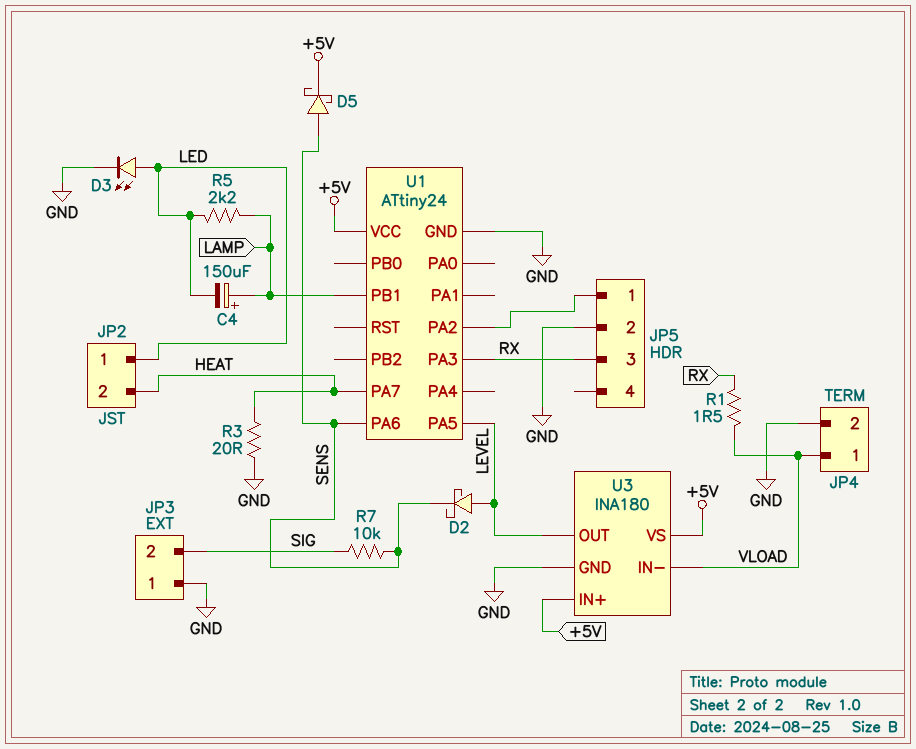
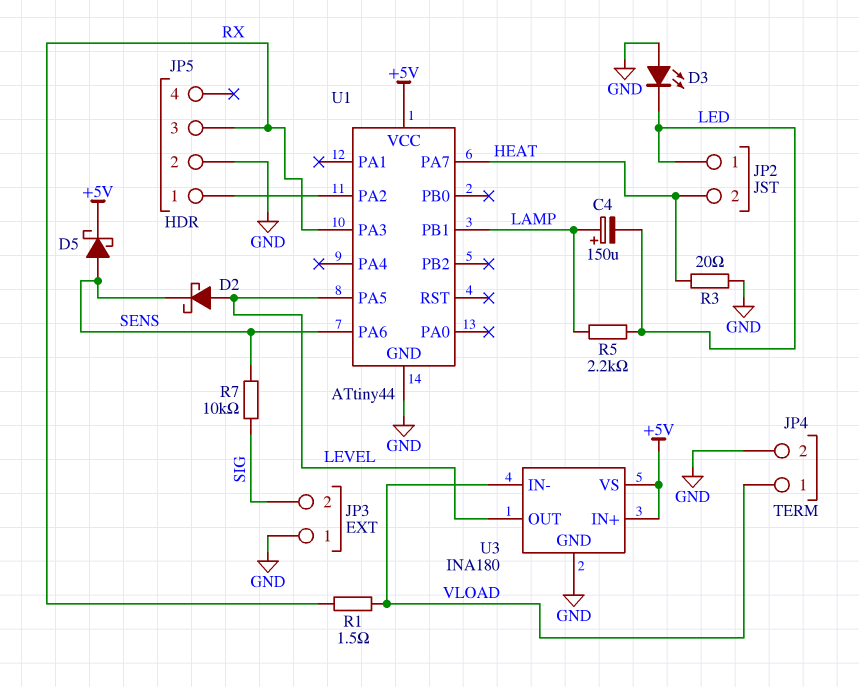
D3: LED (A LED, K GND) -> LED (A GND, K LED)
U1: ATtiny24 -> ATtiny44

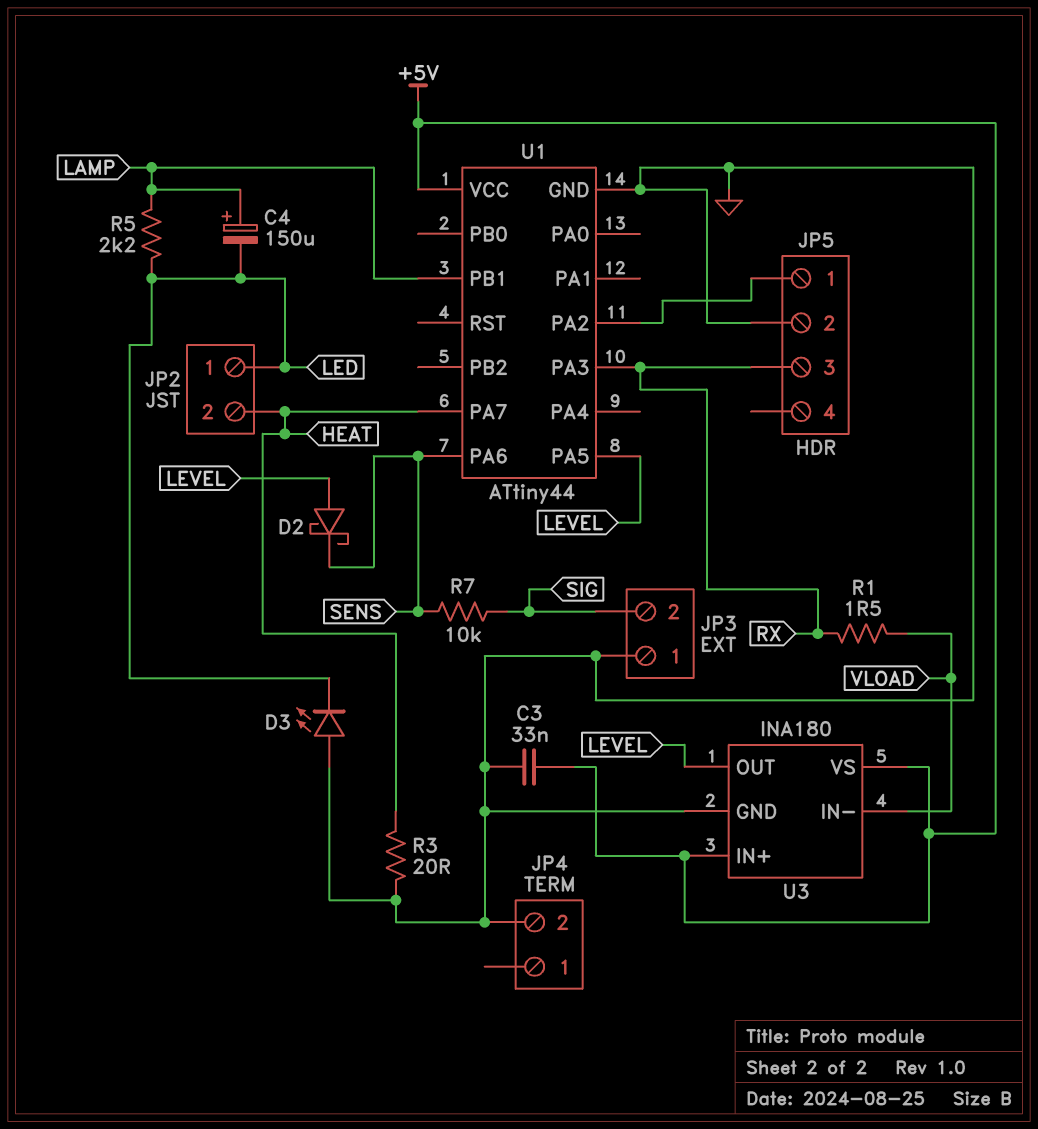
C3: none -> 33nF (+5V, GND)
D5: schottky (A SENS, K +5V) -> none
JP4 pin 1: VLOAD -> none

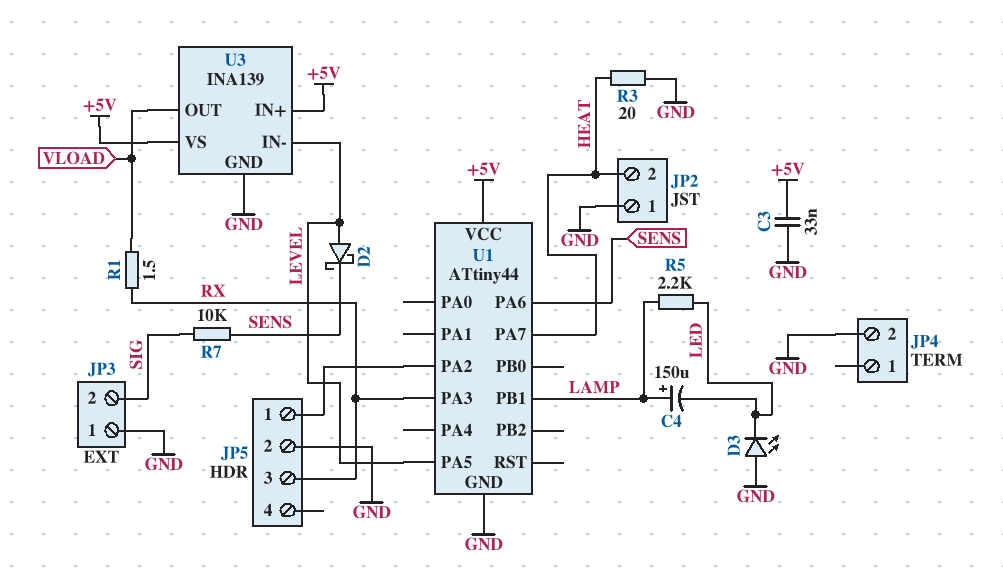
JP2 pin 1: LED -> GND
U3: INA180 -> INA139
U3 pin IN-: VLOAD -> LEVEL
U3 pin OUT: LEVEL -> VLOAD

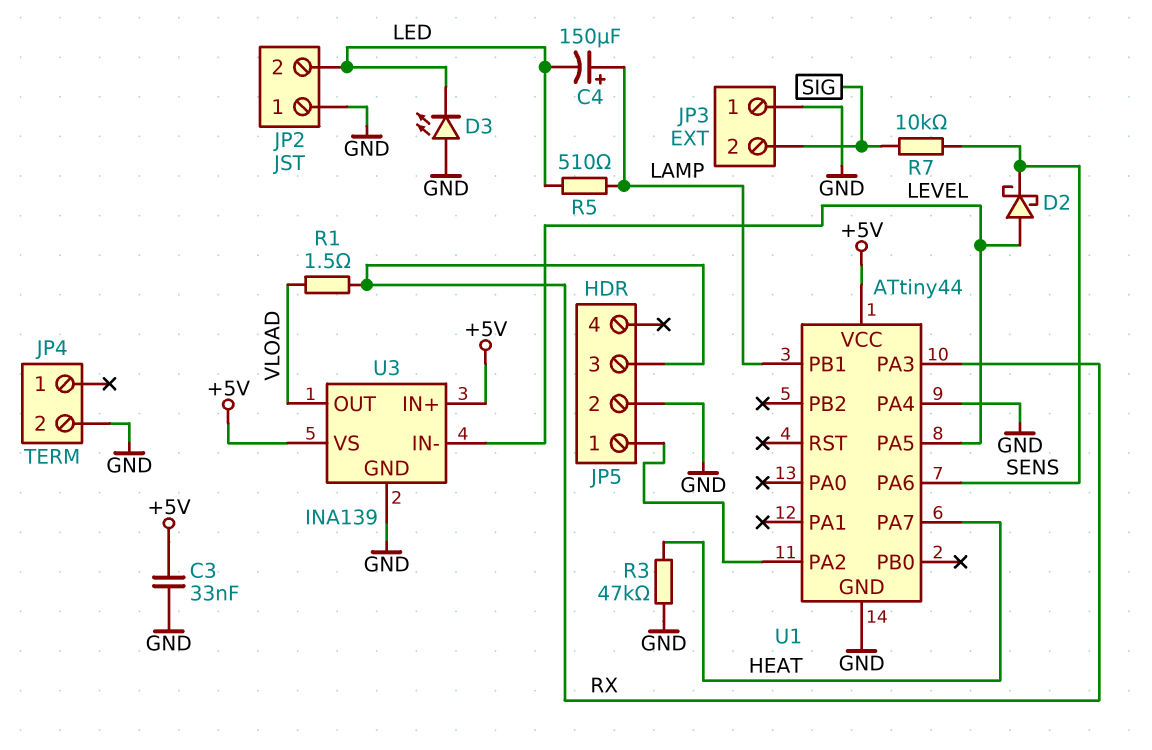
JP2 pin 2: HEAT -> LED
R3: 20 (GND, HEAT) -> 47k (GND, HEAT)
R5: 2.2k (LAMP, LED) -> 510 (LAMP, LED)
U1 pin PA4: none -> GND

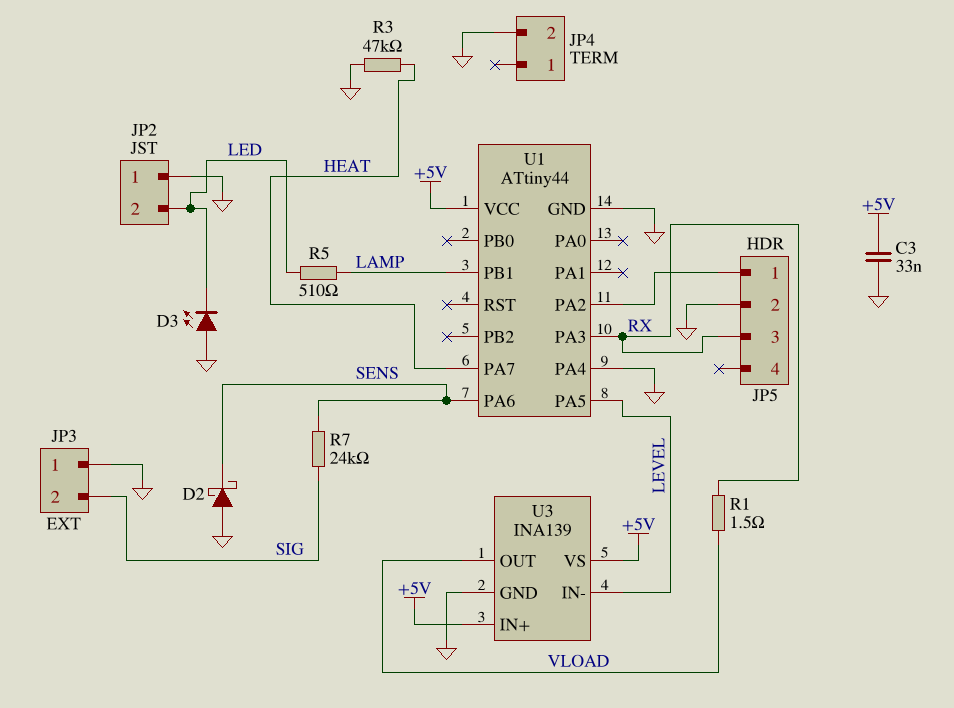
C4: 150uF (plus LAMP, minus LED) -> none
D2: schottky (A LEVEL, K SENS) -> schottky (A GND, K SENS)
R7: 10k (SENS, SIG) -> 24k (SENS, SIG)

